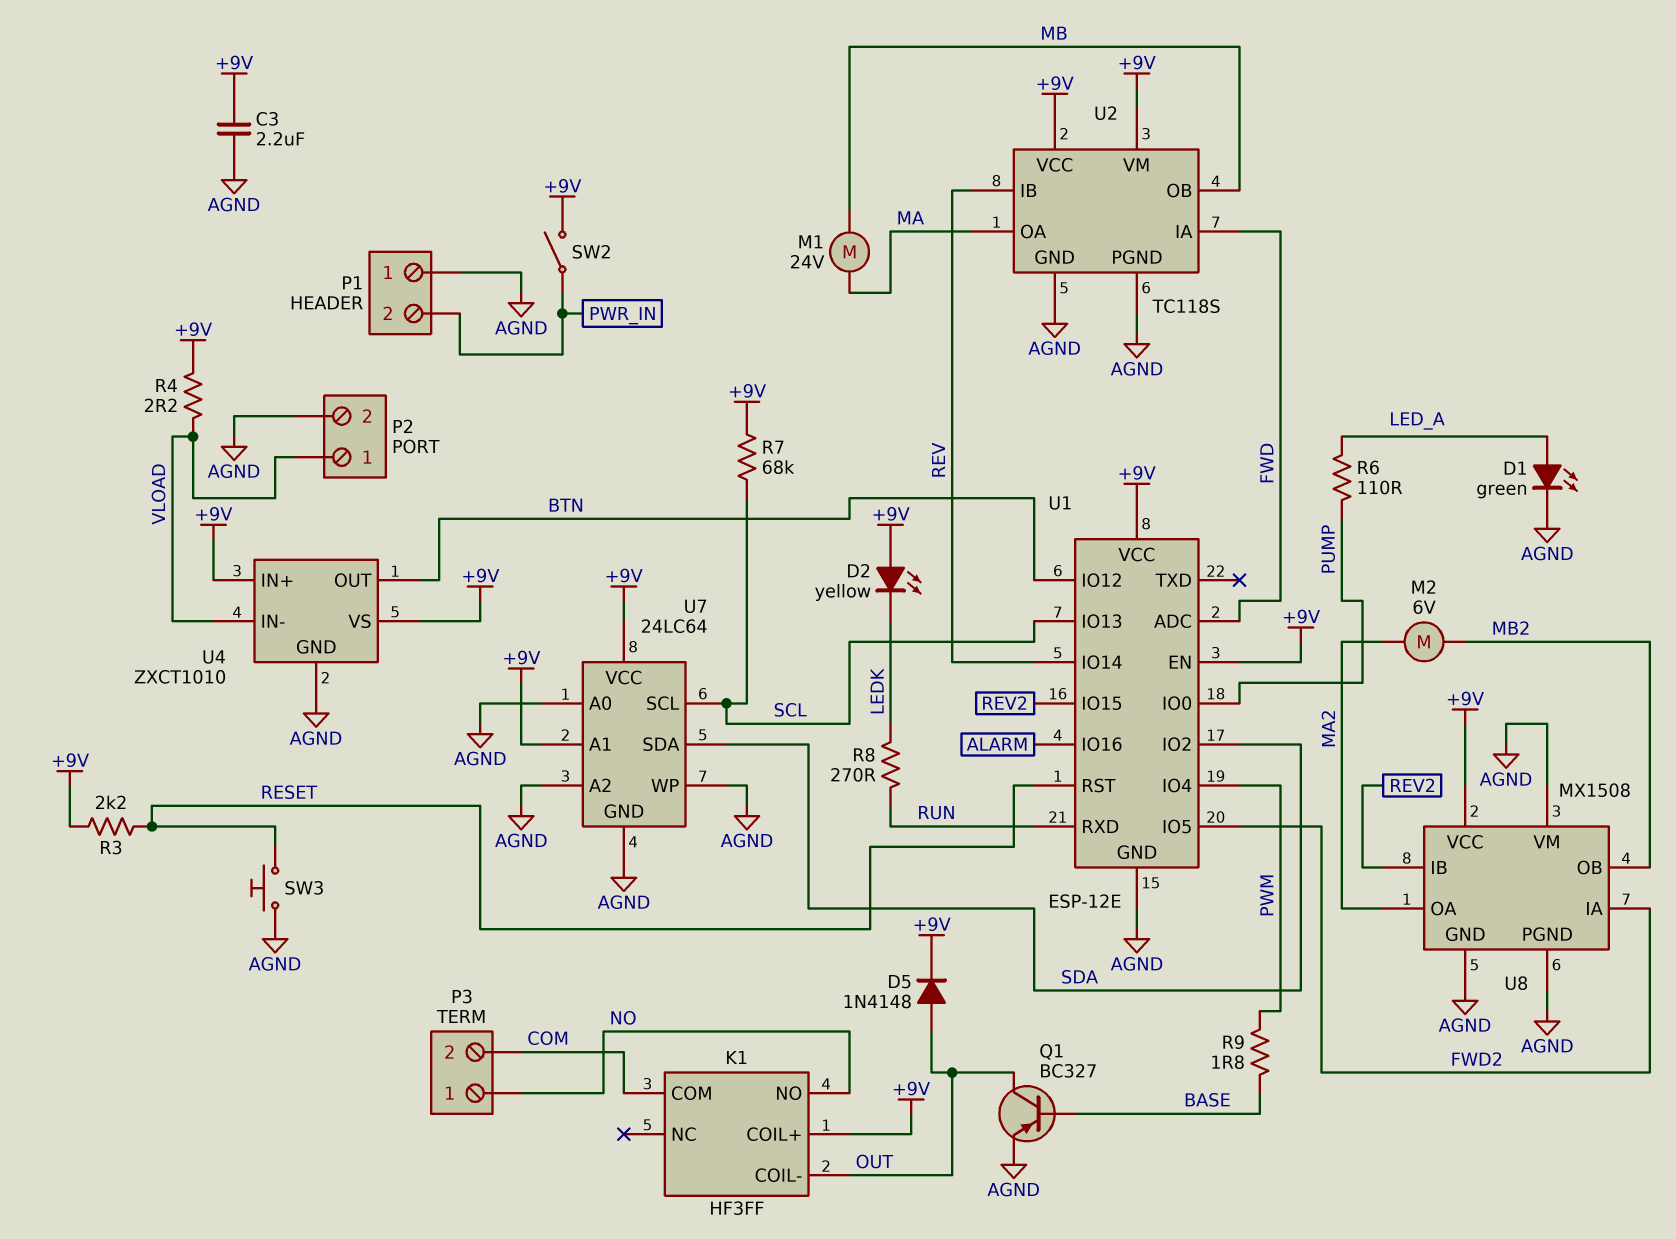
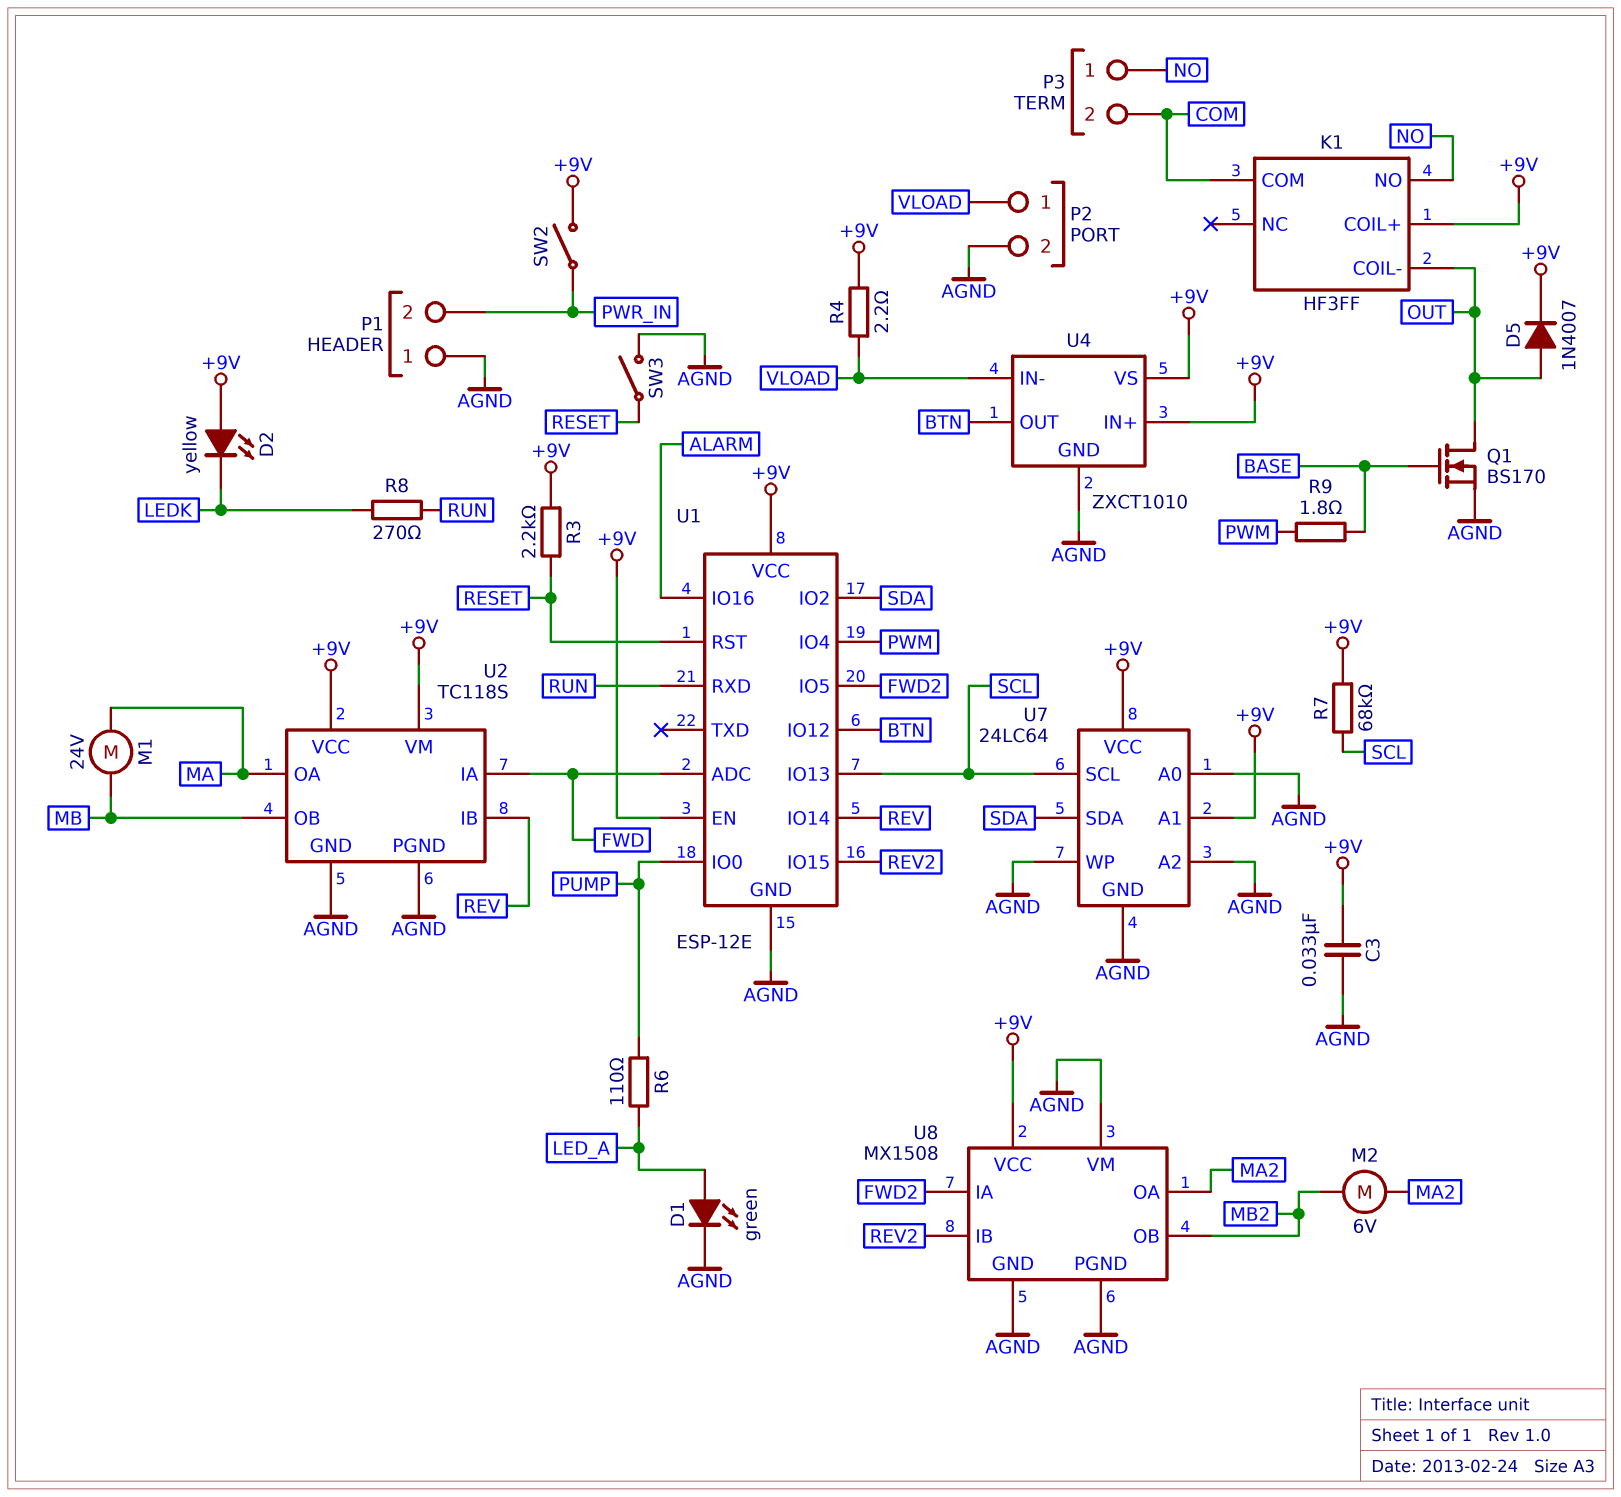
C3: 2.2uF (+9V, AGND) -> 33nF (+9V, AGND)
D5: diode 1N4148 (A OUT, K +9V) -> diode 1N4007 (A OUT, K +9V)
Q1: PNP BC327 (B BASE, C OUT, E AGND) -> NMOS BS170 (G BASE, D OUT, S AGND)
SW3: button (AGND, RESET) -> switch (AGND, RESET)

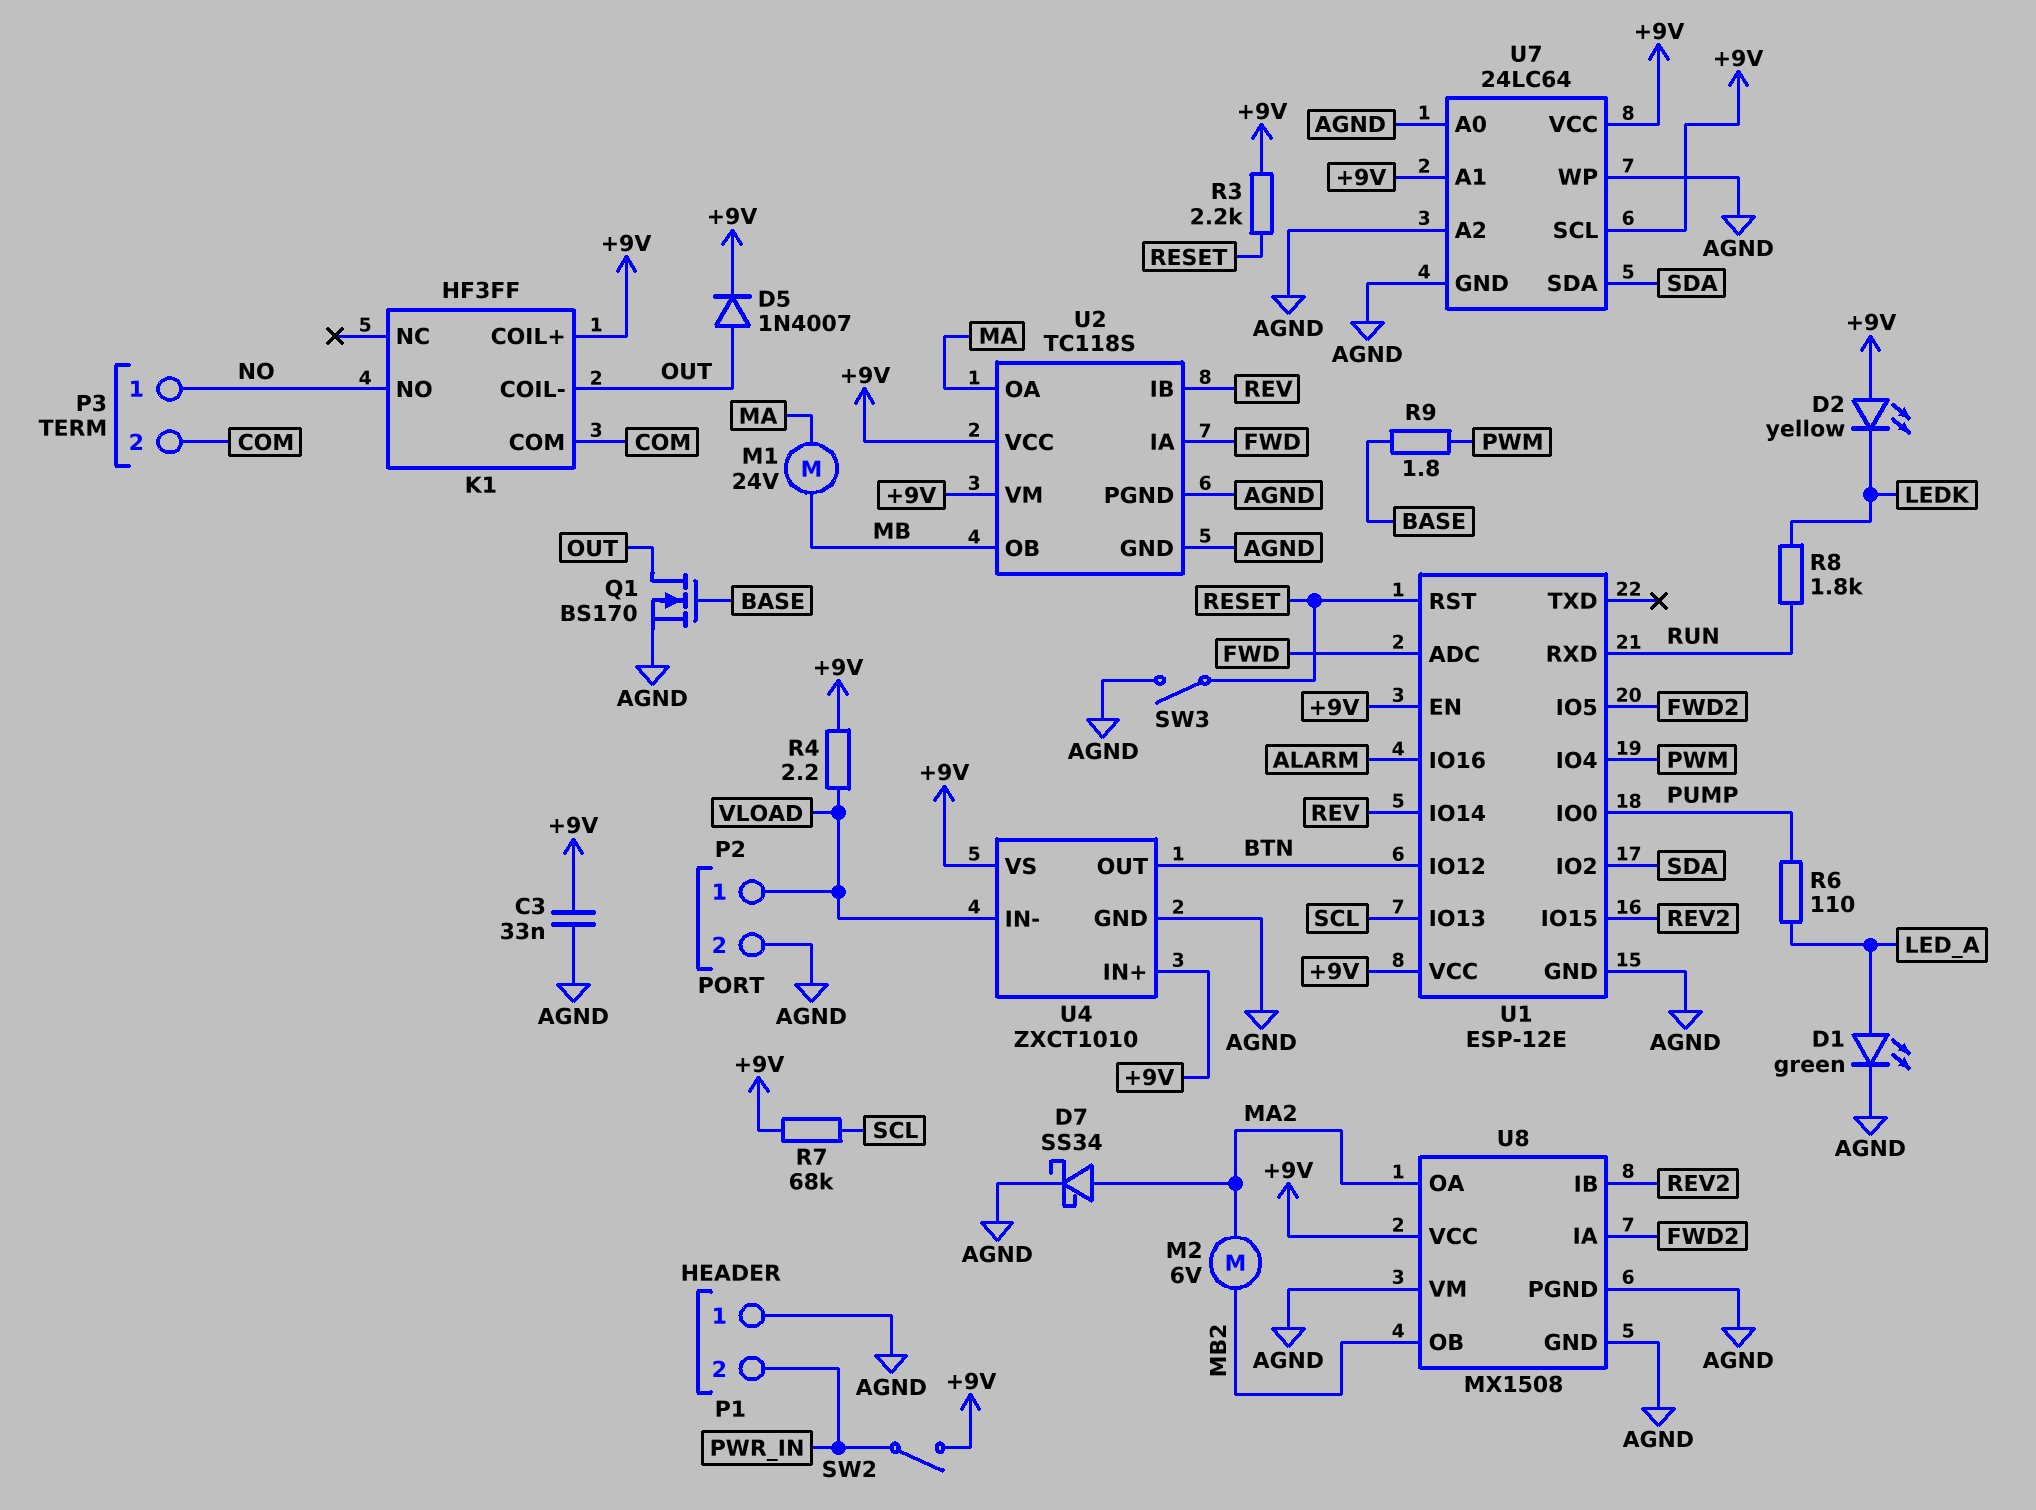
D7: none -> schottky SS34 (A MA2, K AGND)
R8: 270 (LEDK, RUN) -> 1.8k (LEDK, RUN)
U7 pin SCL: SCL -> +9V

